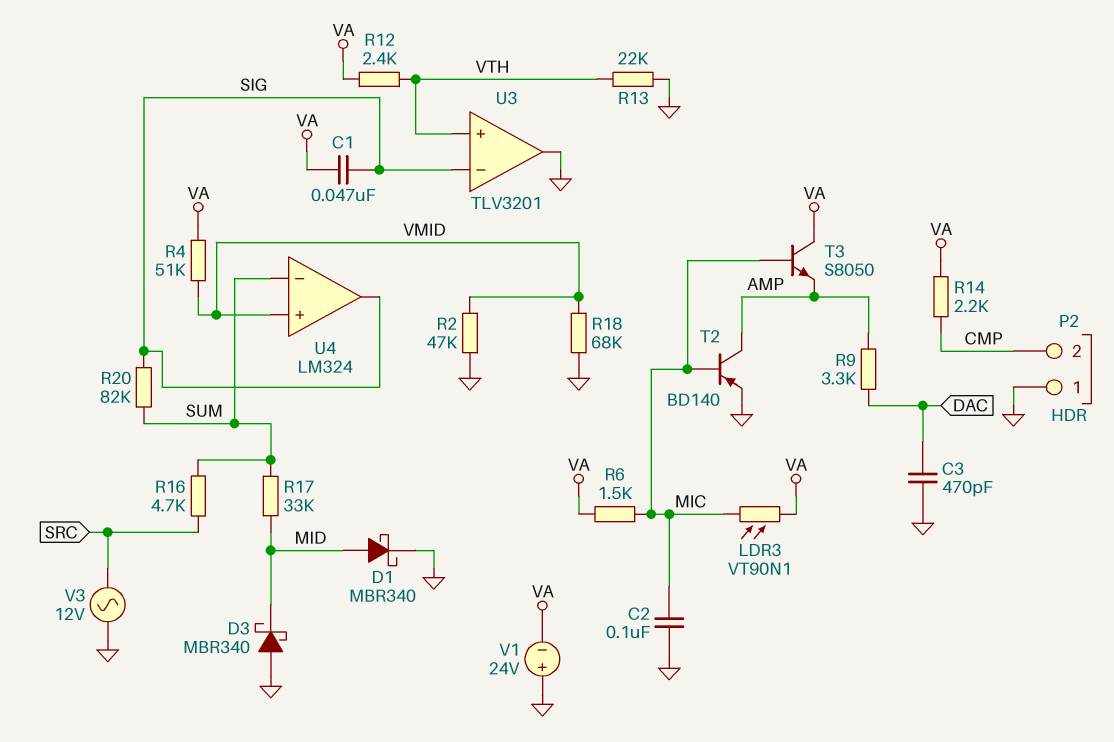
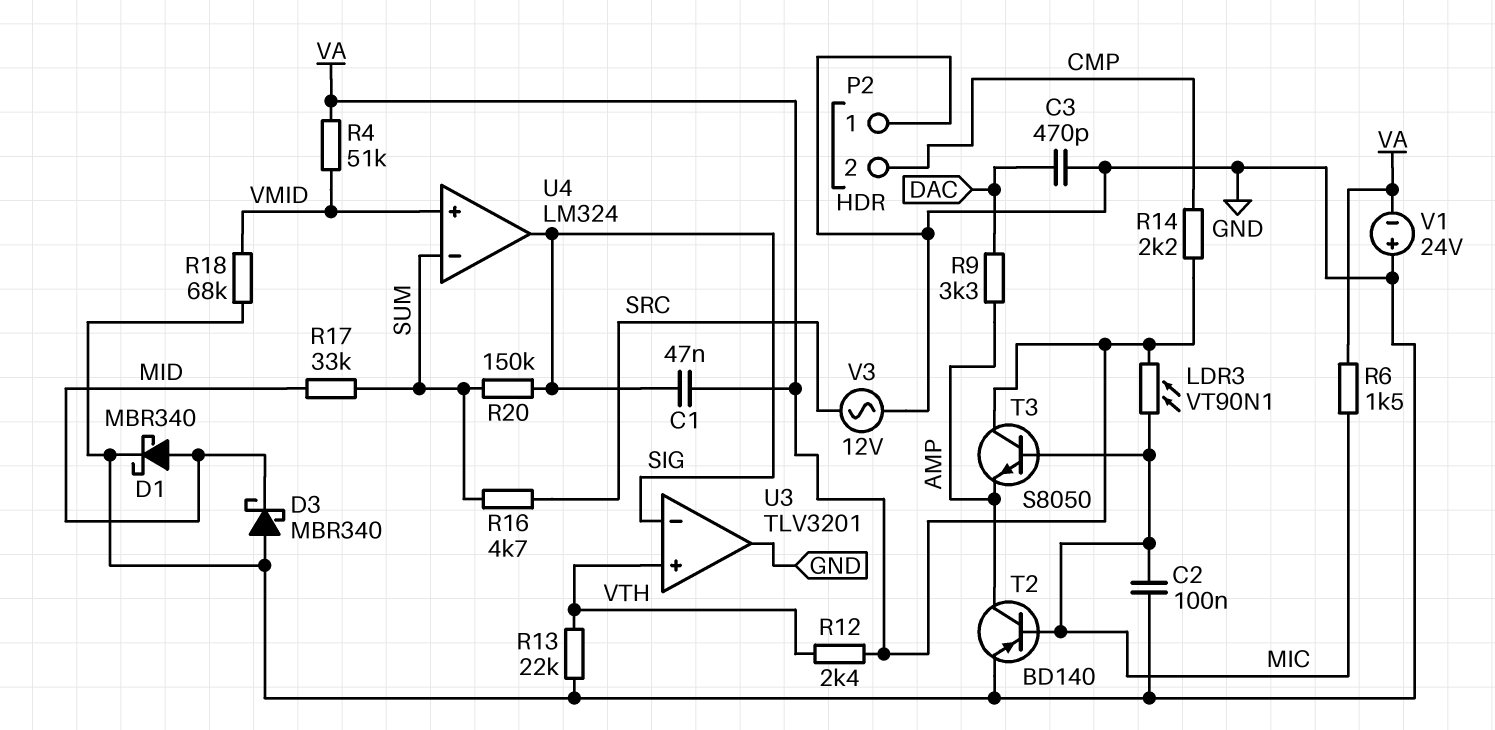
R2: 47k (GND, VMID) -> none
R20: 82k (SIG, SUM) -> 150k (SIG, SUM)

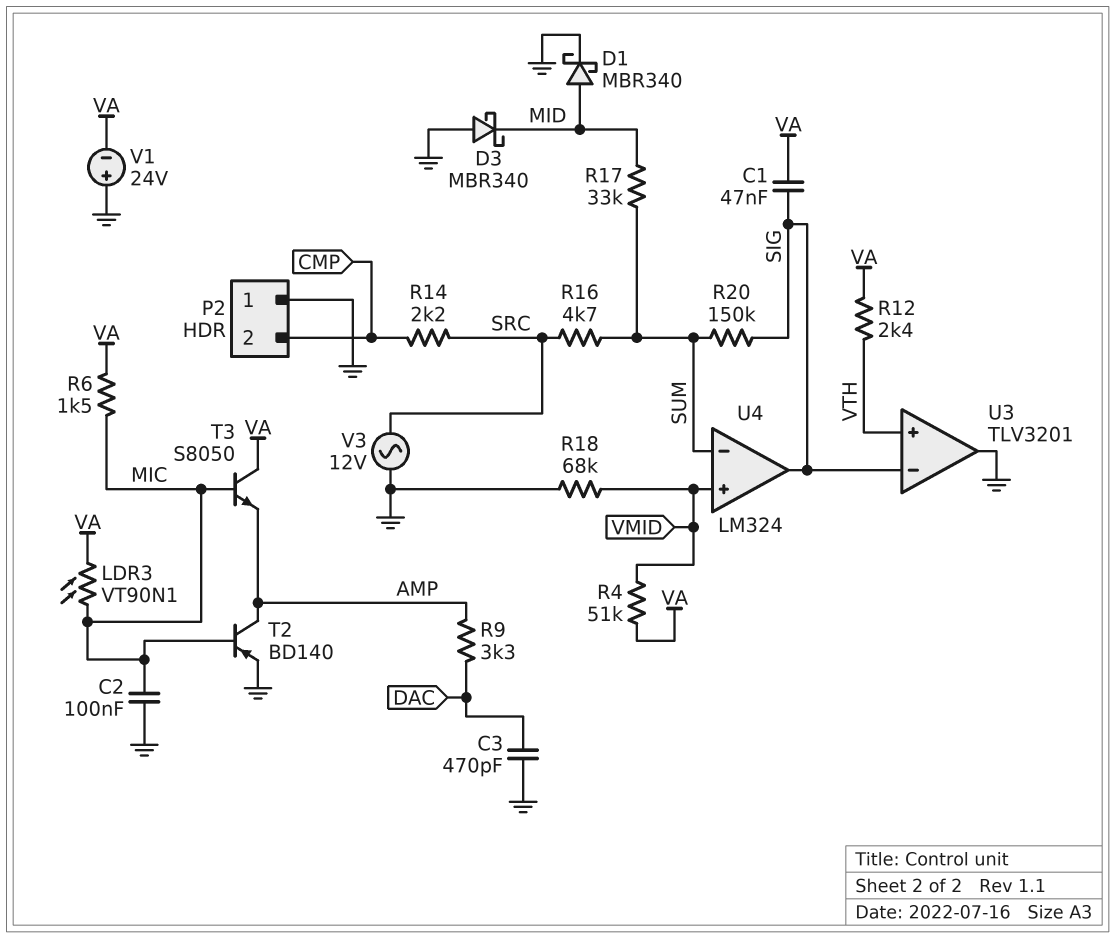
R13: 22k (GND, VTH) -> none
R14: 2.2k (CMP, VA) -> 2.2k (CMP, SRC)

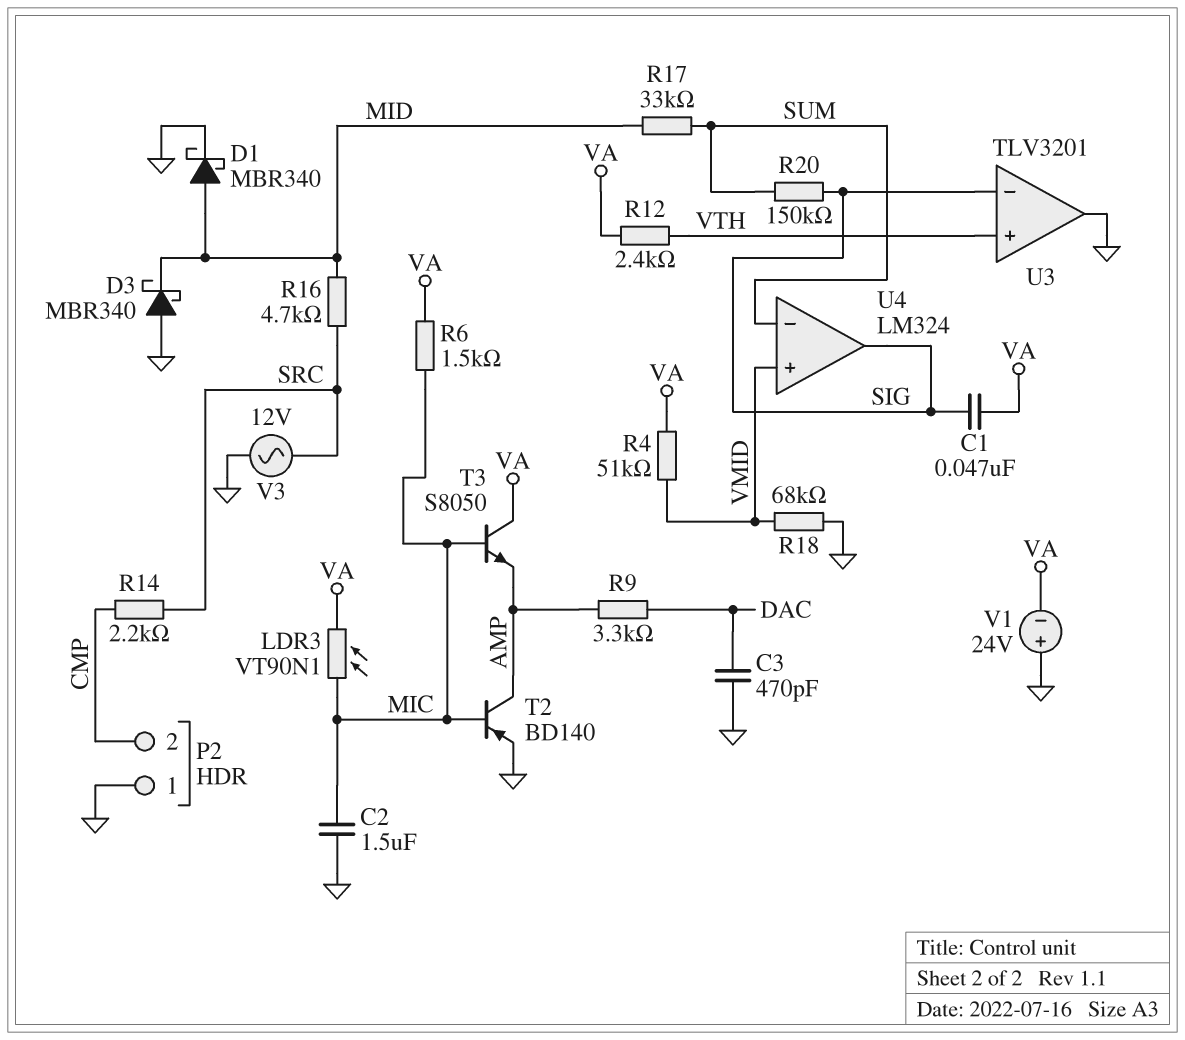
C2: 100nF (GND, MIC) -> 1.5uF (GND, MIC)
R16: 4.7k (SRC, SUM) -> 4.7k (MID, SRC)

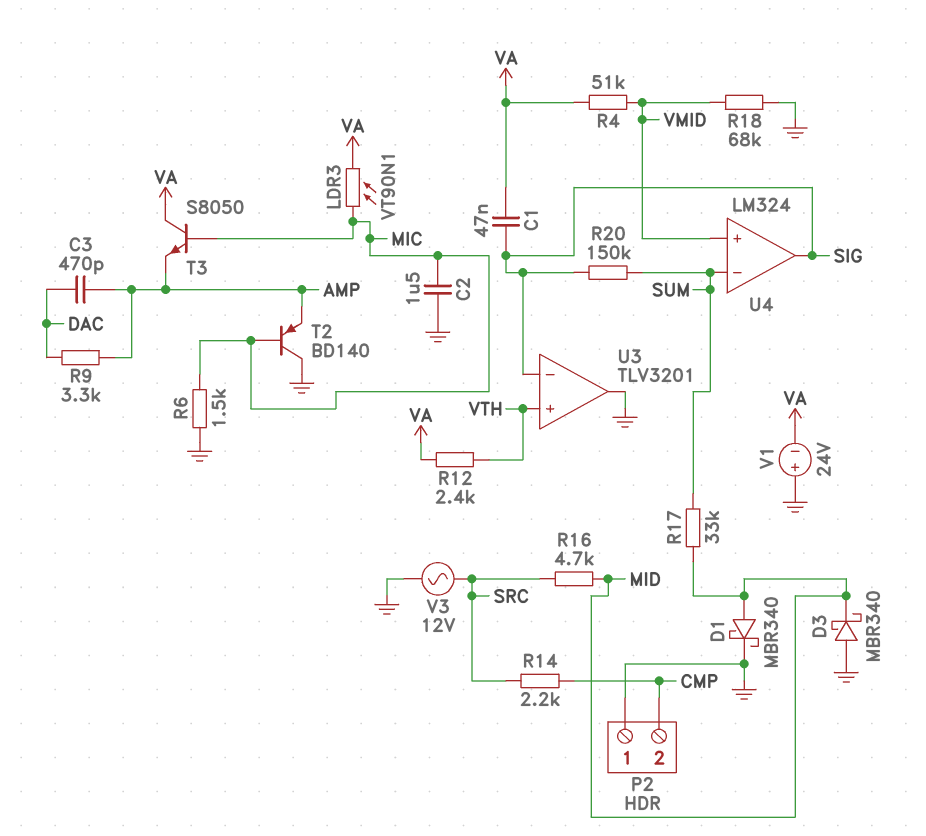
C3: 470pF (DAC, GND) -> 470pF (AMP, DAC)
R6: 1.5k (MIC, VA) -> 1.5k (GND, MIC)
T2: PNP BD140 (B MIC, C AMP, E GND) -> PNP BD140 (B MIC, C GND, E AMP)

